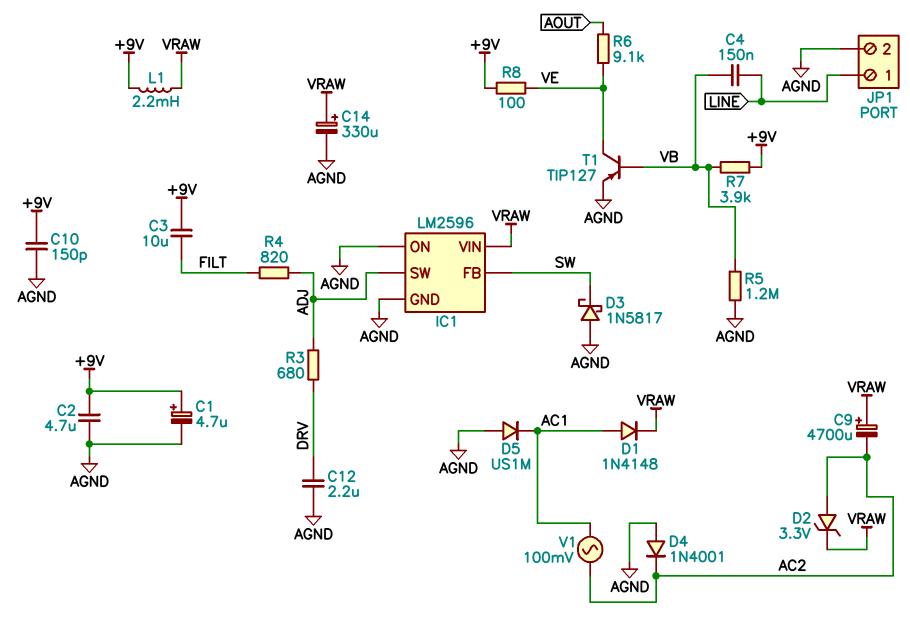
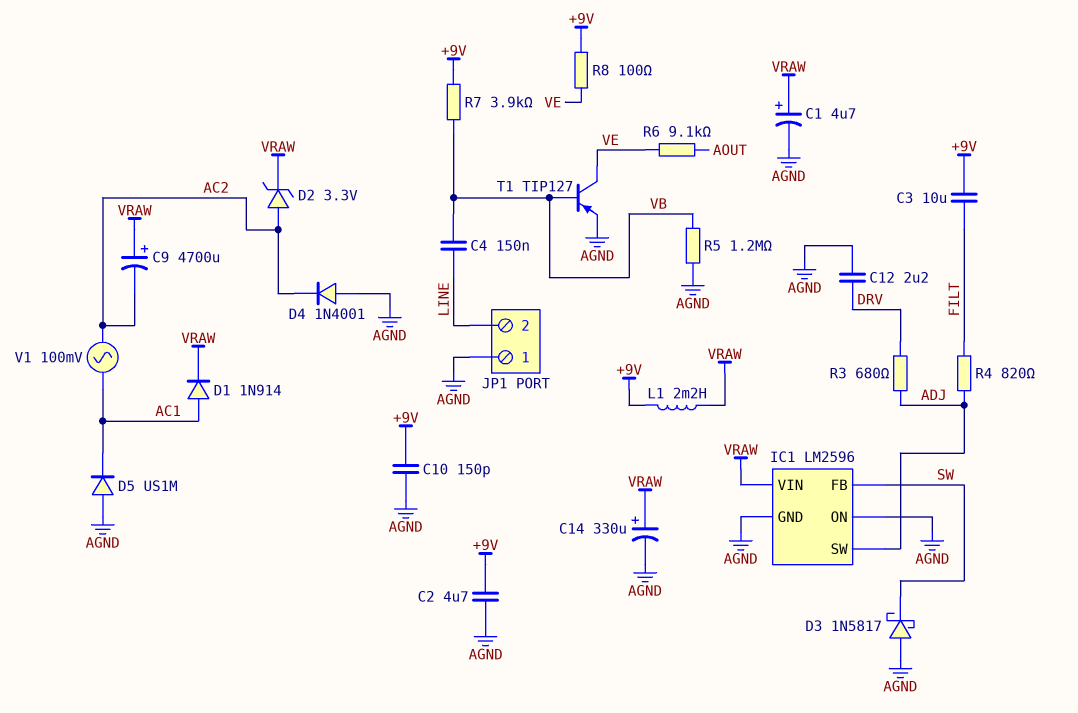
C1: 4.7uF (plus +9V, minus AGND) -> 4.7uF (plus VRAW, minus AGND)
D1: diode 1N4148 (A AC1, K VRAW) -> diode 1N914 (A AC1, K VRAW)
JP1 pin 1: LINE -> AGND
JP1 pin 2: AGND -> LINE

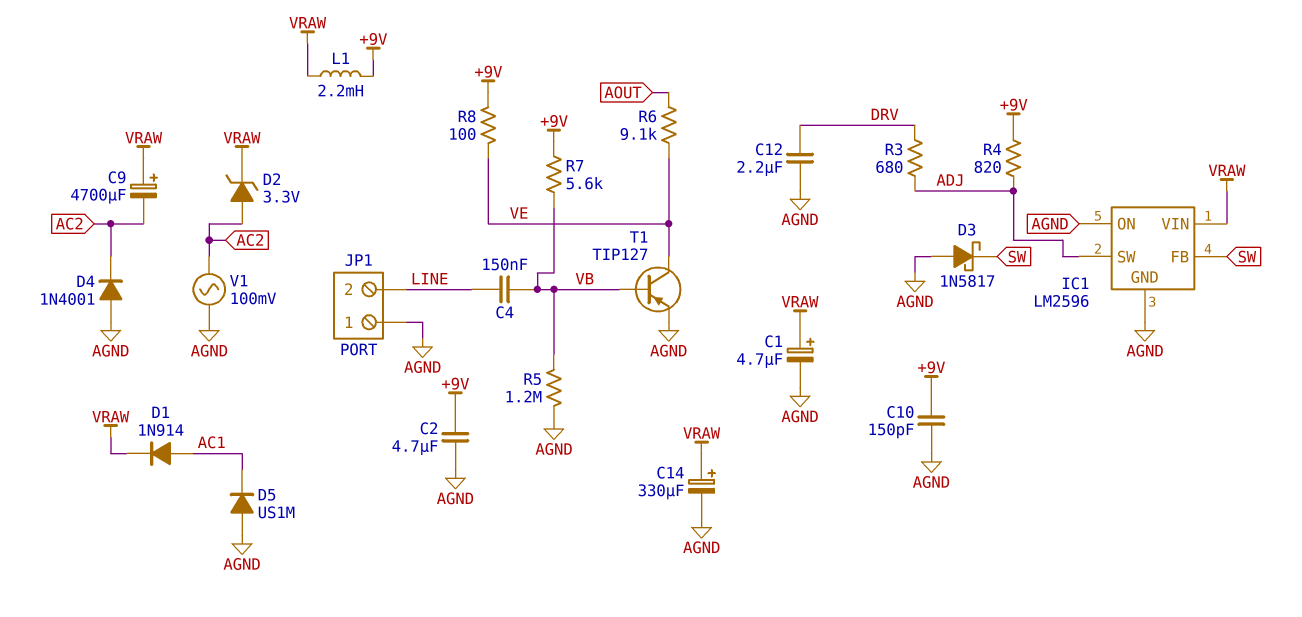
C3: 10uF (+9V, FILT) -> none
R4: 820 (ADJ, FILT) -> 820 (+9V, ADJ)
R7: 3.9k (+9V, VB) -> 5.6k (+9V, VB)
V1: AC 100mV (AC1, AC2) -> AC 100mV (AC2, AGND)

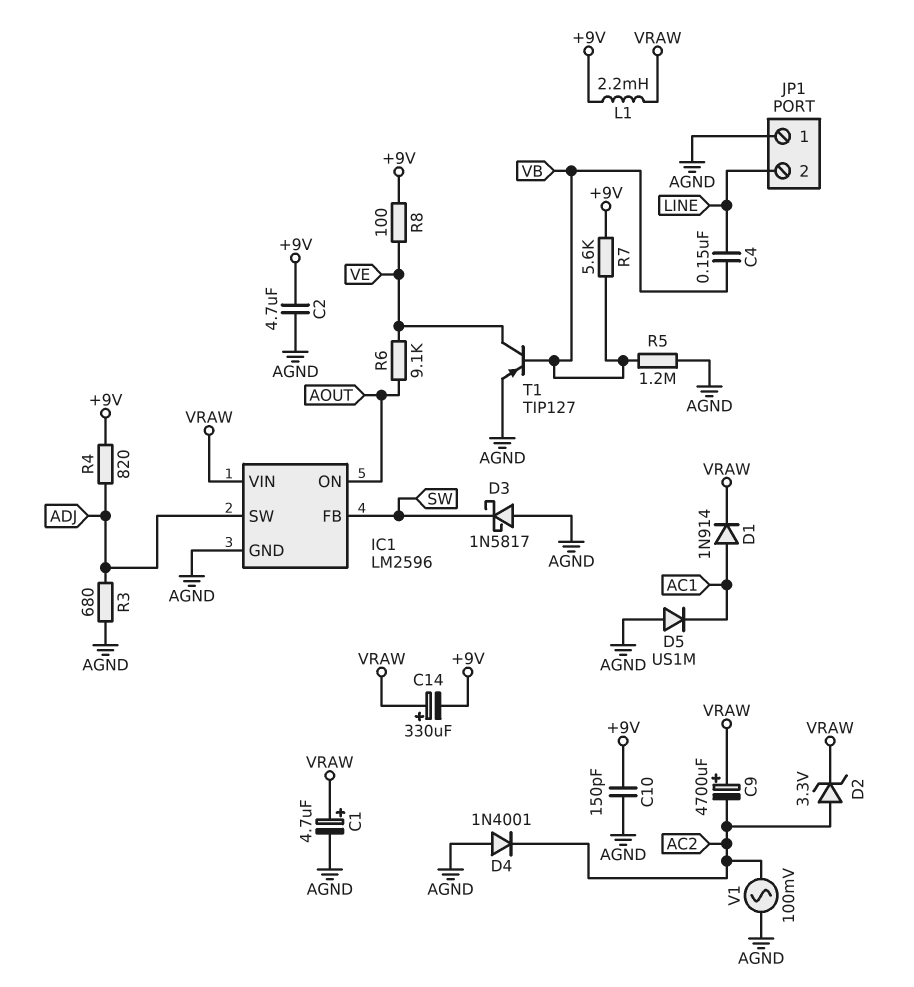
C12: 2.2uF (AGND, DRV) -> none
C14: 330uF (plus VRAW, minus AGND) -> 330uF (plus VRAW, minus +9V)
IC1 pin ON: AGND -> AOUT
R3: 680 (ADJ, DRV) -> 680 (ADJ, AGND)

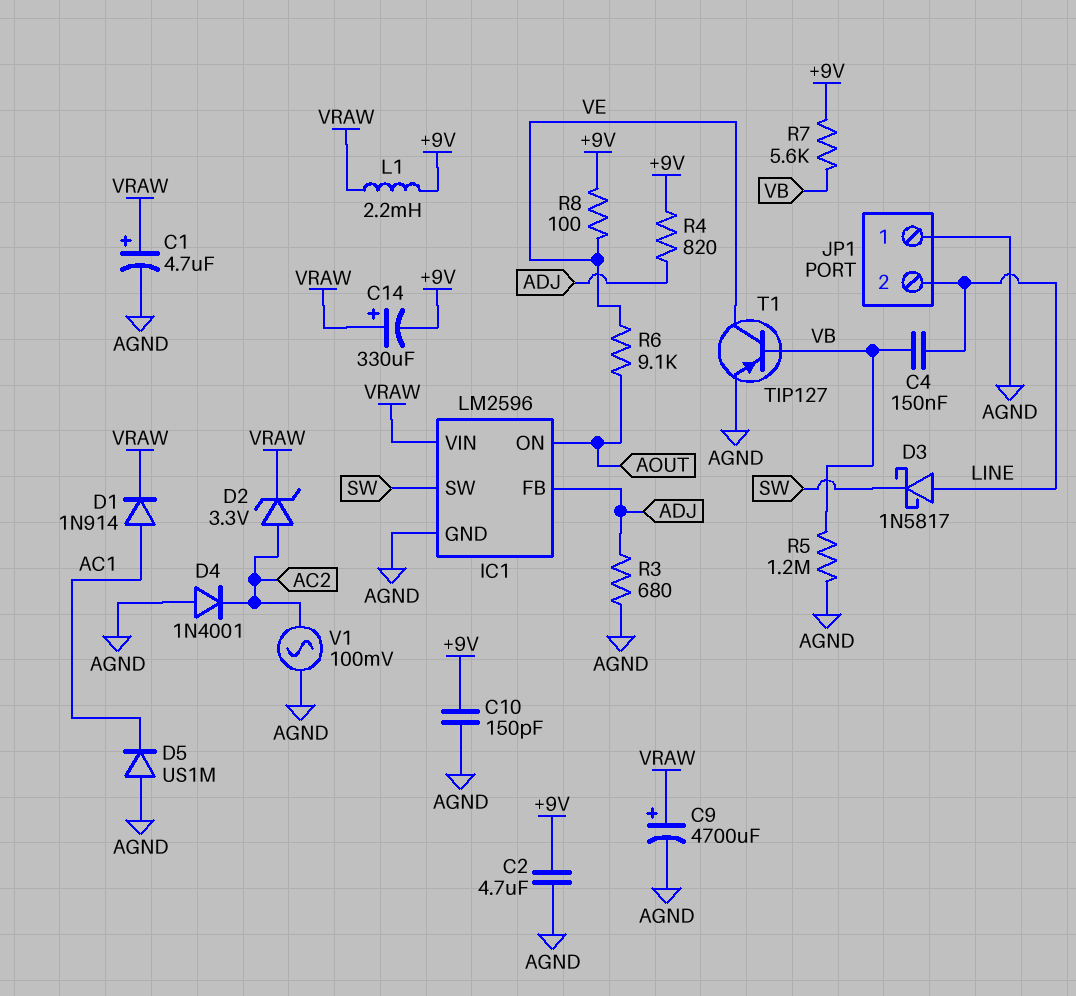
C9: 4700uF (plus VRAW, minus AC2) -> 4700uF (plus VRAW, minus AGND)
D3: schottky 1N5817 (A AGND, K SW) -> schottky 1N5817 (A LINE, K SW)
IC1 pin FB: SW -> ADJ
IC1 pin SW: ADJ -> SW

